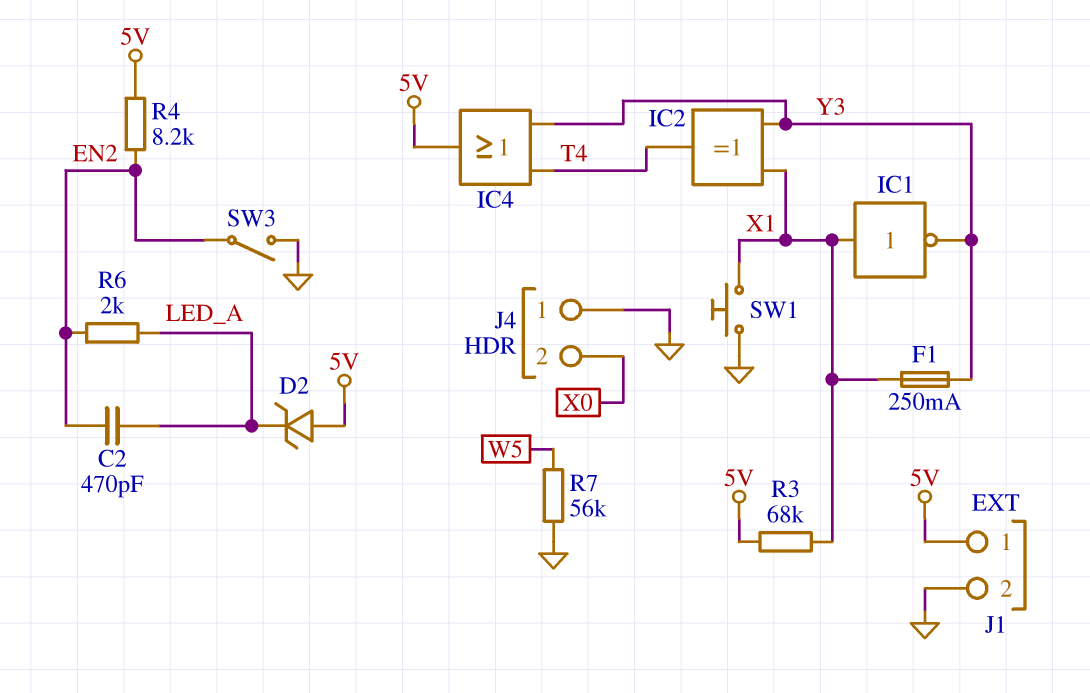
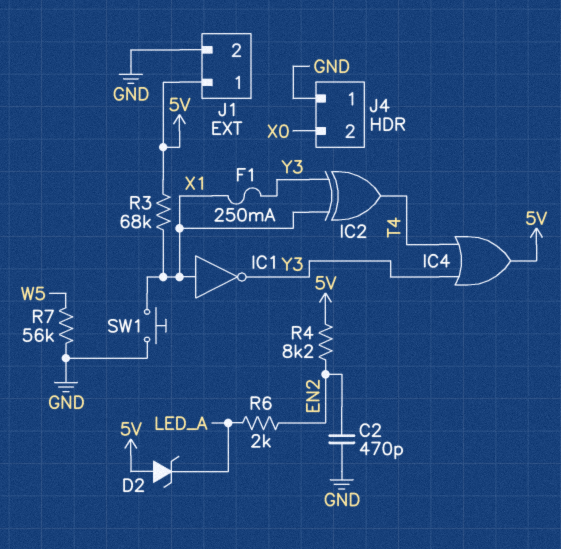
C2: 470pF (EN2, LED_A) -> 470pF (EN2, GND)
SW3: switch (EN2, GND) -> none

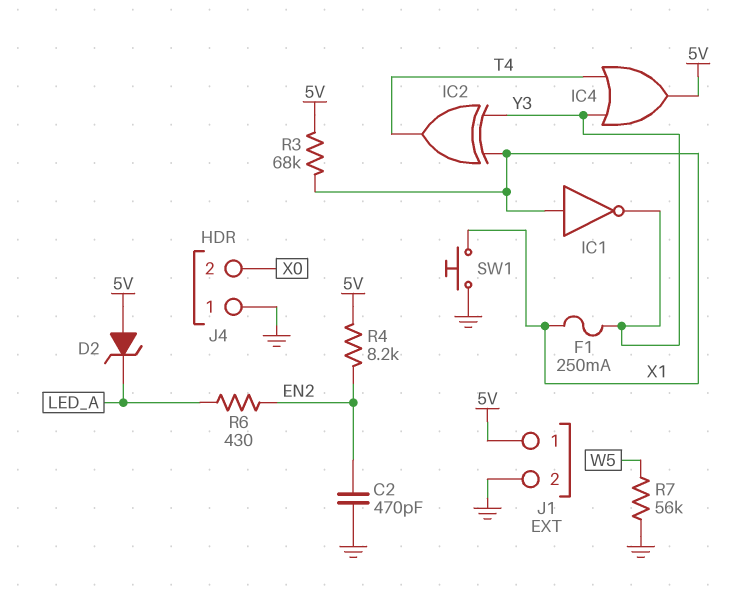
R6: 2k (EN2, LED_A) -> 430 (EN2, LED_A)

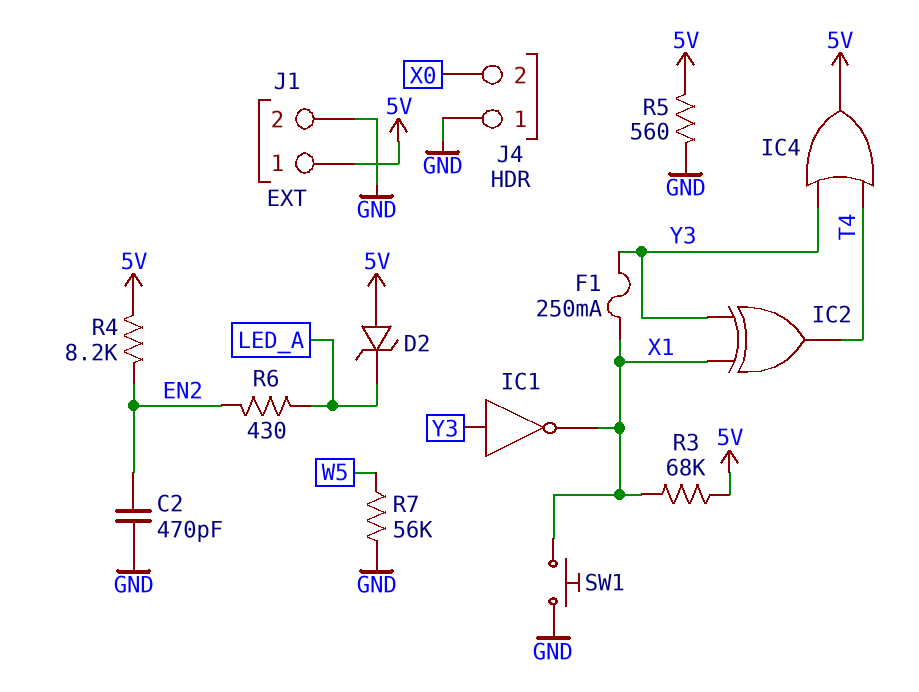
IC1: NOT (in X1, out Y3) -> NOT (in Y3, out X1)
R5: none -> 560 (5V, GND)

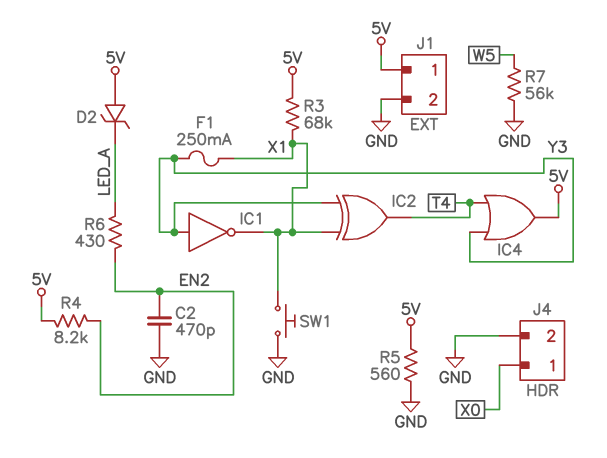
J4 pin 1: GND -> X0
J4 pin 2: X0 -> GND

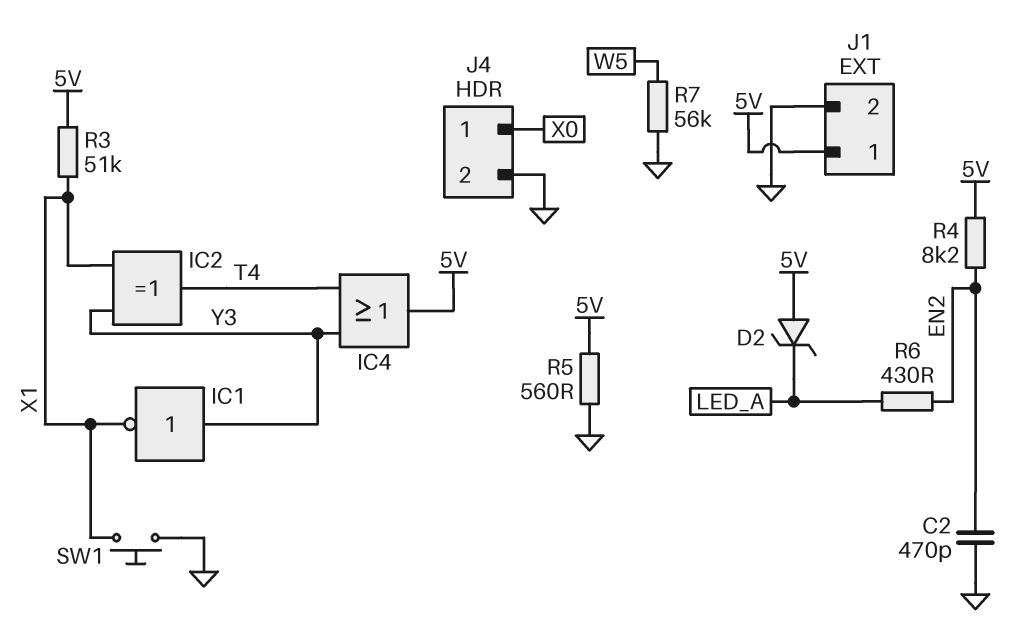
F1: 250mA (X1, Y3) -> none
R3: 68k (5V, X1) -> 51k (5V, X1)

